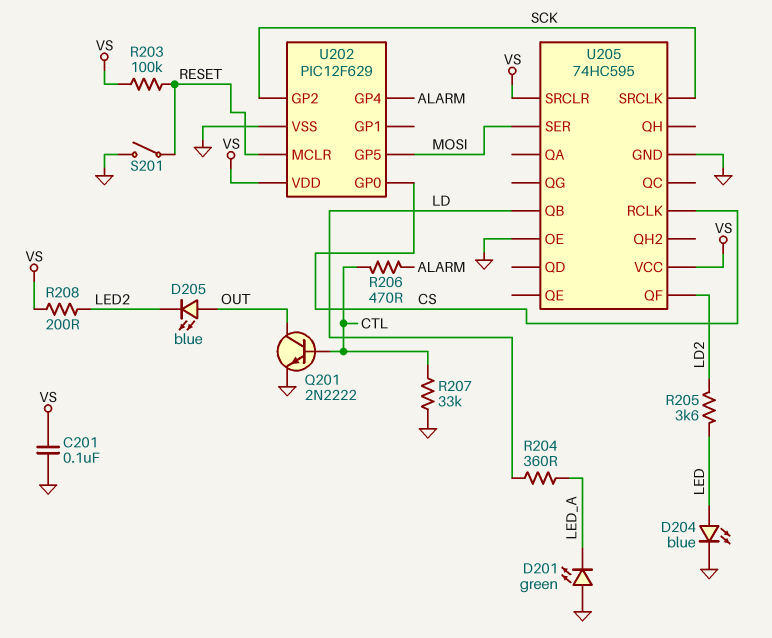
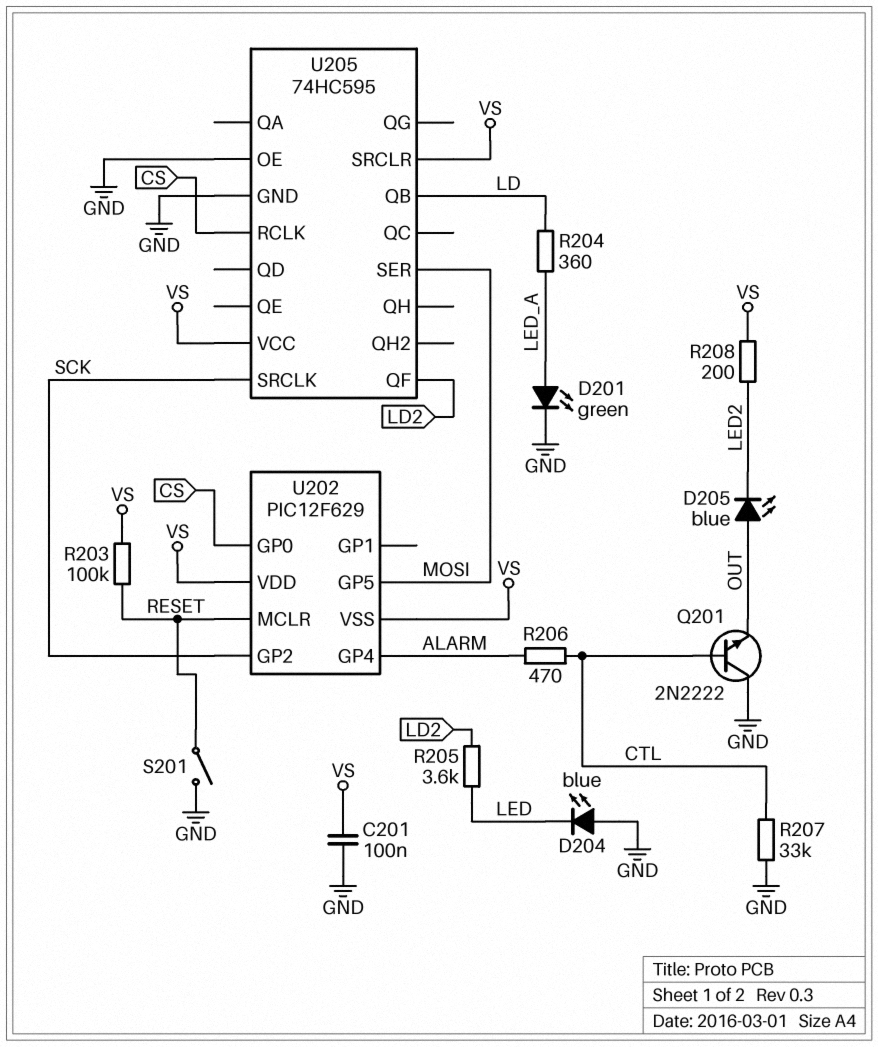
D201: LED green (A GND, K LED_A) -> LED green (A LED_A, K GND)
D204: LED blue (A LED, K GND) -> LED blue (A GND, K LED)
Q201: NPN 2N2222 (B CTL, C OUT, E GND) -> NPN 2N2222 (B CTL, C GND, E OUT)
U202 pin VSS: GND -> VS

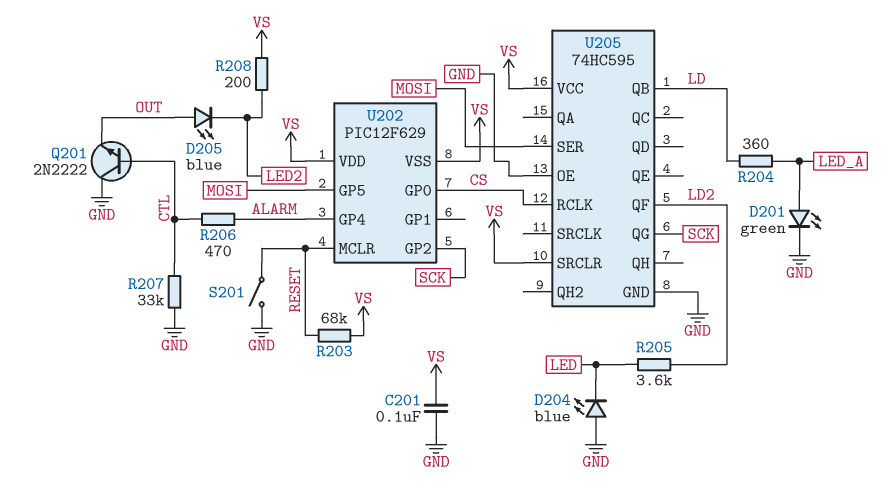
R203: 100k (RESET, VS) -> 68k (RESET, VS)
U205 pin QG: none -> SCK
U205 pin SRCLK: SCK -> none

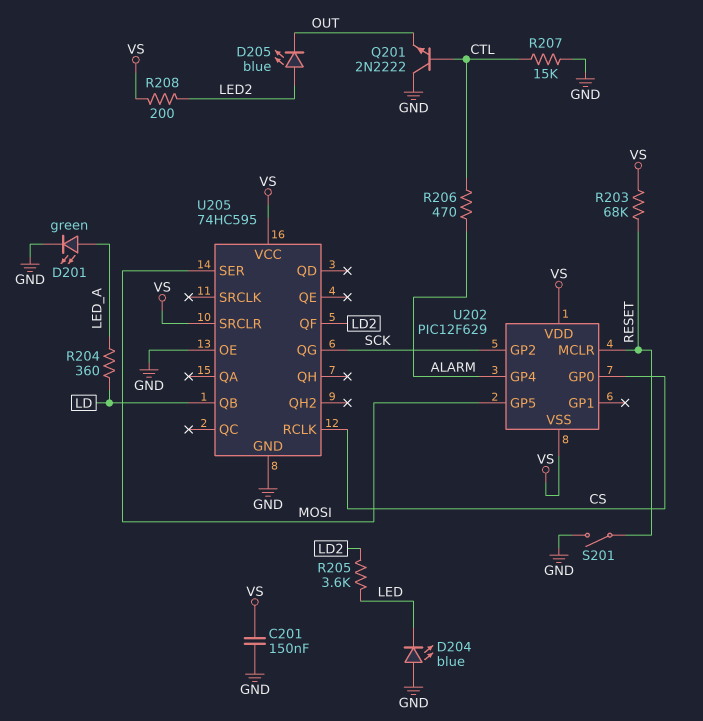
C201: 100nF (GND, VS) -> 150nF (GND, VS)
D205: LED blue (A OUT, K LED2) -> LED blue (A LED2, K OUT)
R207: 33k (CTL, GND) -> 15k (CTL, GND)

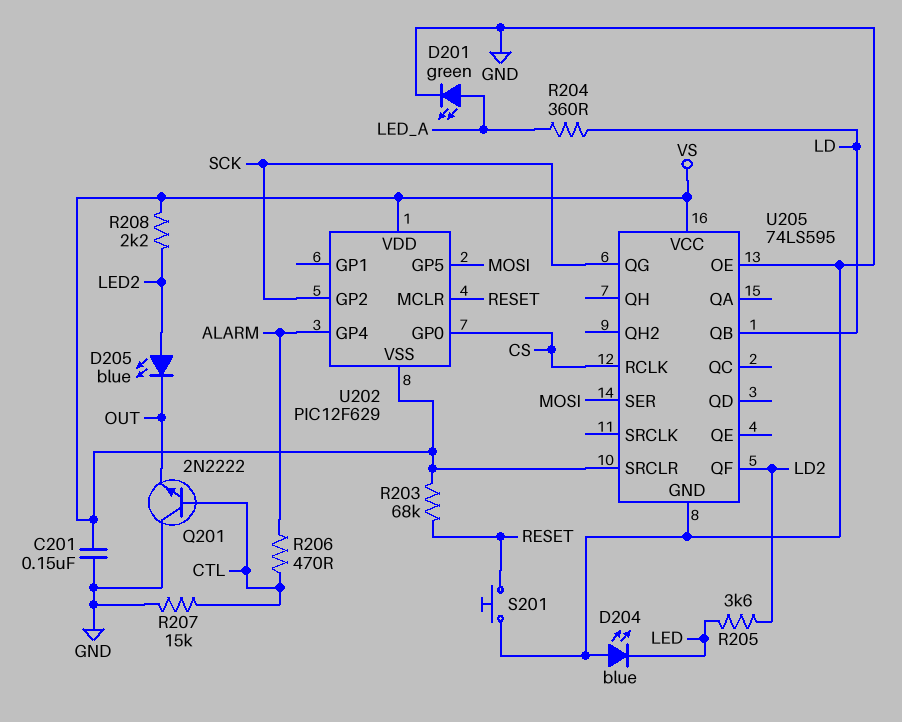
R208: 200 (LED2, VS) -> 2.2k (LED2, VS)
S201: switch (GND, RESET) -> button (GND, RESET)
U205: 74HC595 -> 74LS595

